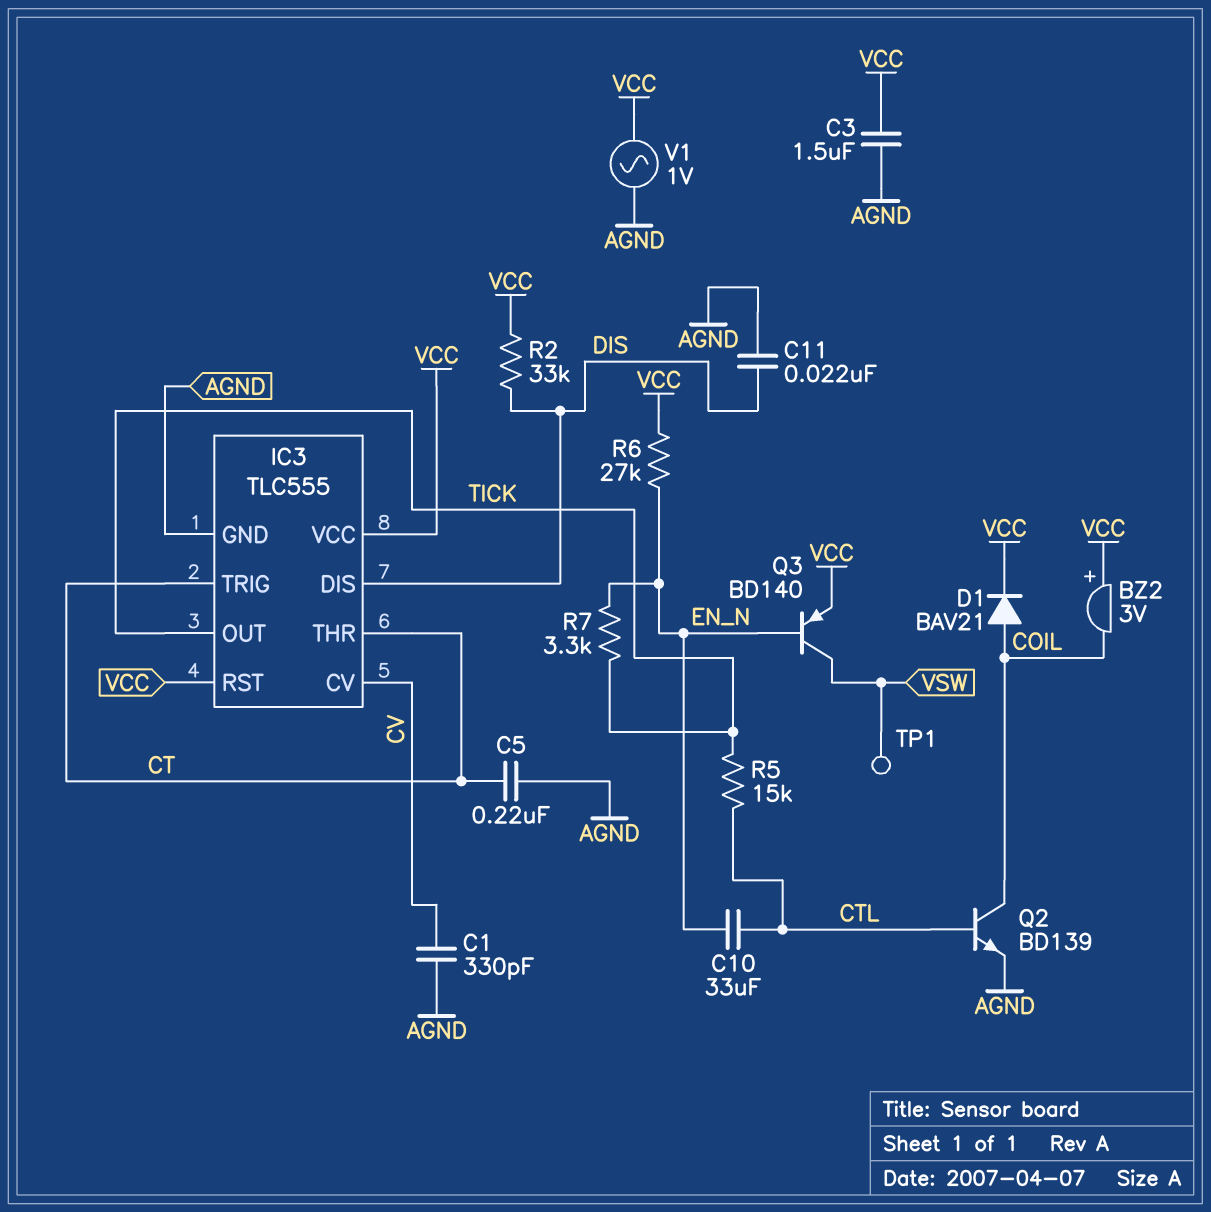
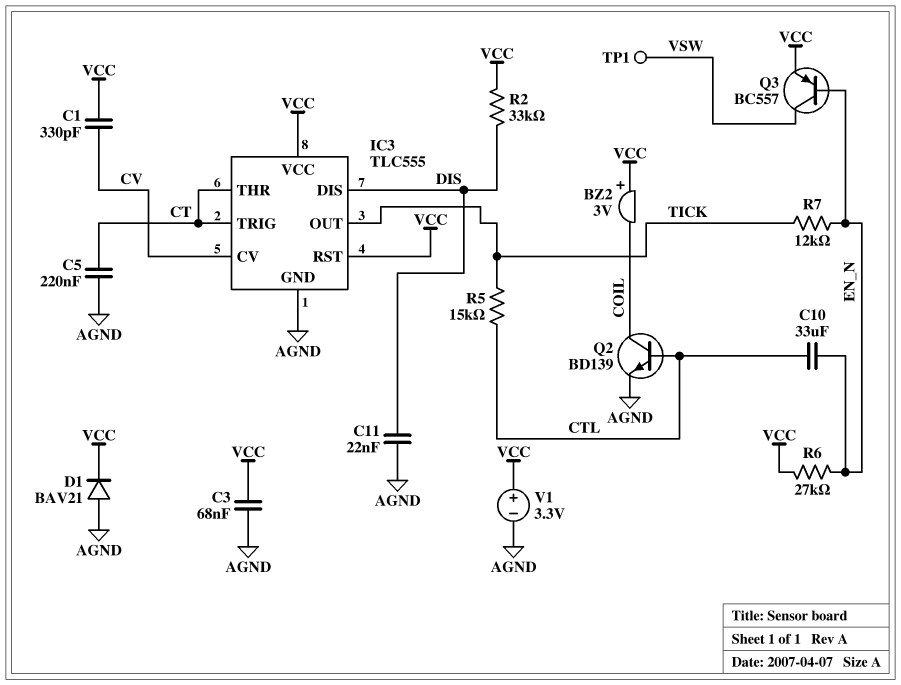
C1: 330pF (AGND, CV) -> 330pF (CV, VCC)
C3: 1.5uF (AGND, VCC) -> 68nF (AGND, VCC)
D1: diode BAV21 (A COIL, K VCC) -> diode BAV21 (A AGND, K VCC)
Q3: PNP BD140 (B EN_N, C VSW, E VCC) -> PNP BC557 (B EN_N, C VSW, E VCC)
R7: 3.3k (EN_N, TICK) -> 12k (EN_N, TICK)
V1: AC 1V (AGND, VCC) -> 3.3V (plus VCC, minus AGND)

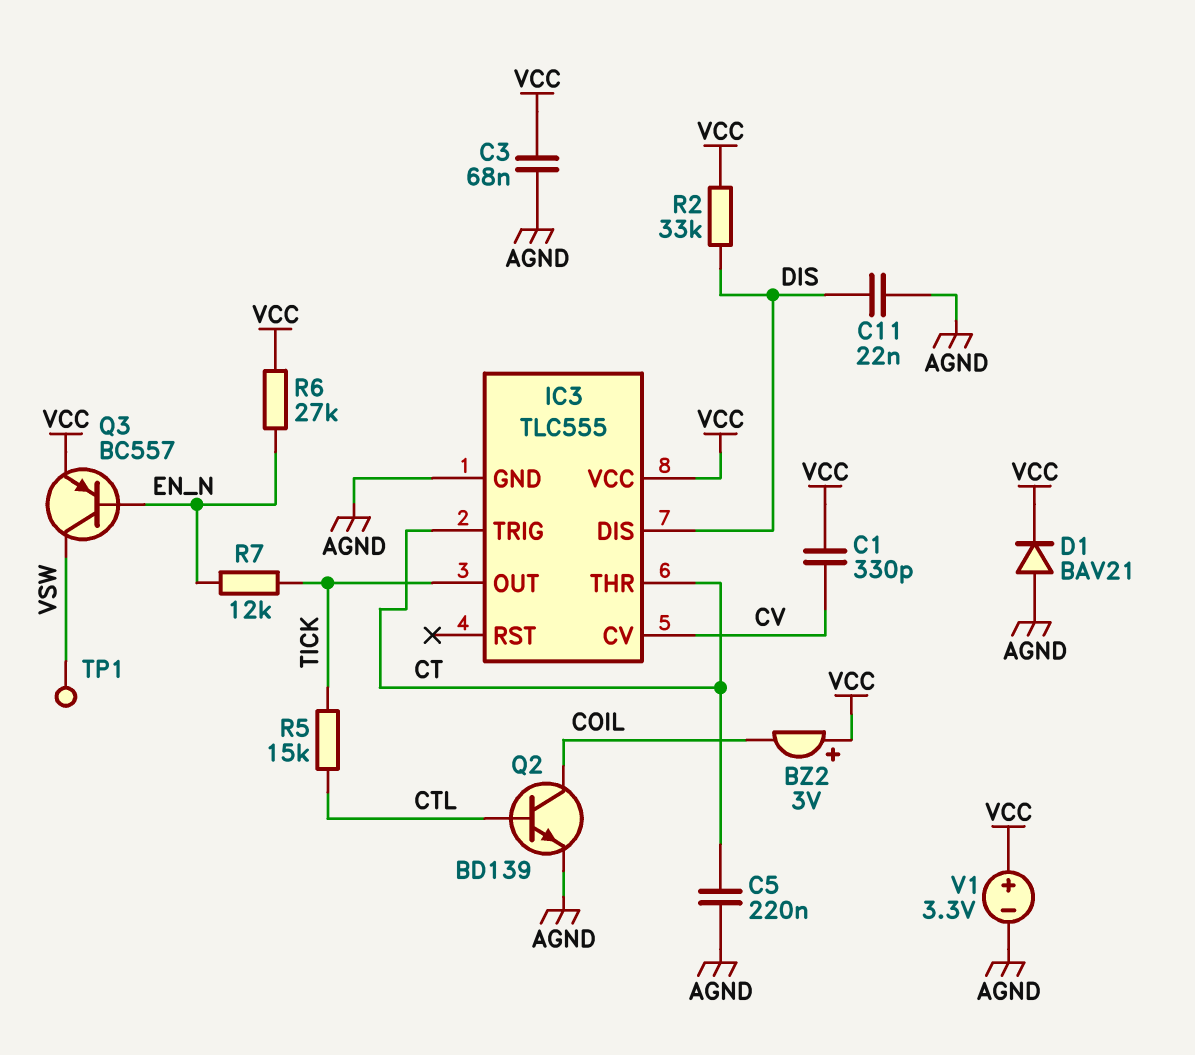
C10: 33uF (CTL, EN_N) -> none
IC3 pin RST: VCC -> none

